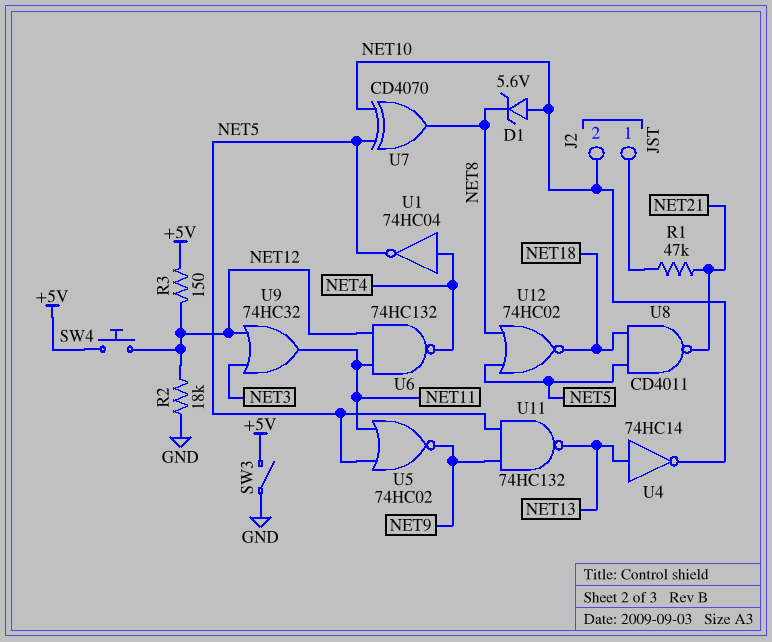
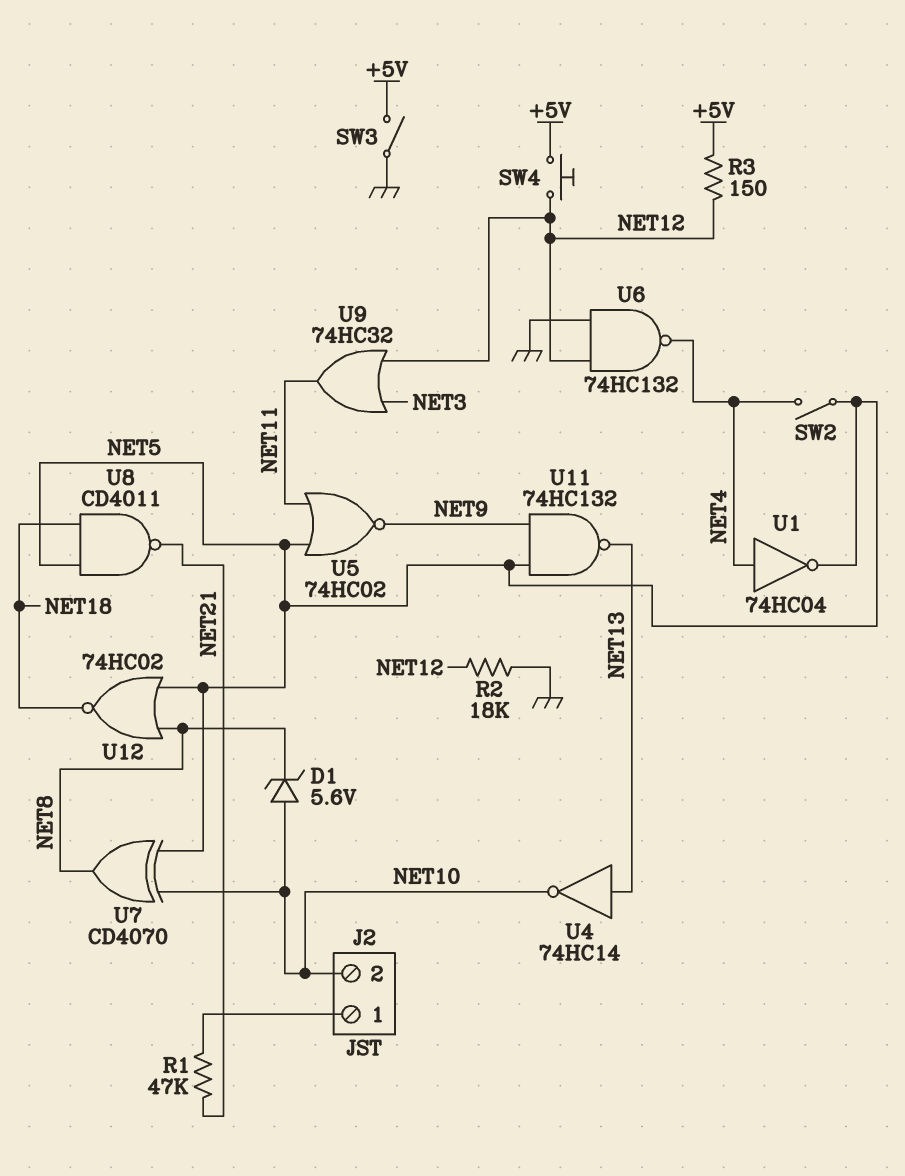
SW2: none -> switch (NET4, NET5)
U6: NAND 74HC132 (in NET11, in NET12, out NET4) -> NAND 74HC132 (in GND, in NET12, out NET4)

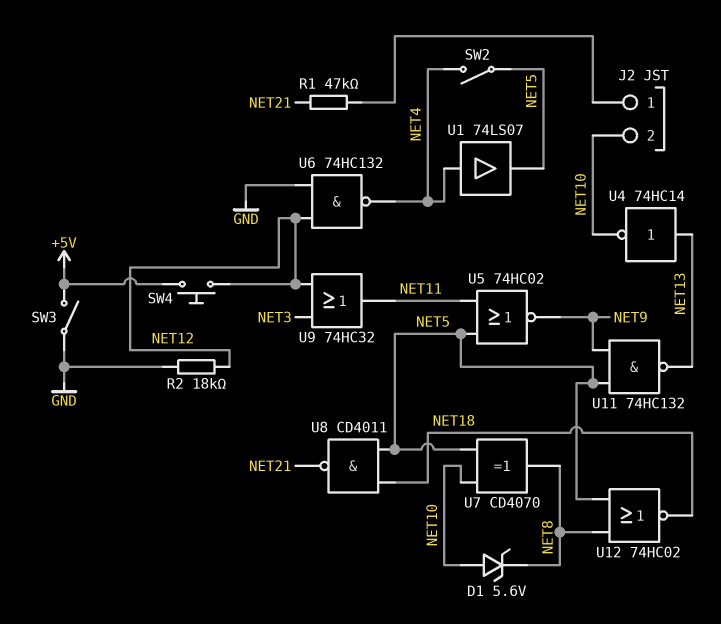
R3: 150 (+5V, NET12) -> none
U1: NOT 74HC04 (in NET4, out NET5) -> buffer 74LS07 (in NET4, out NET5)

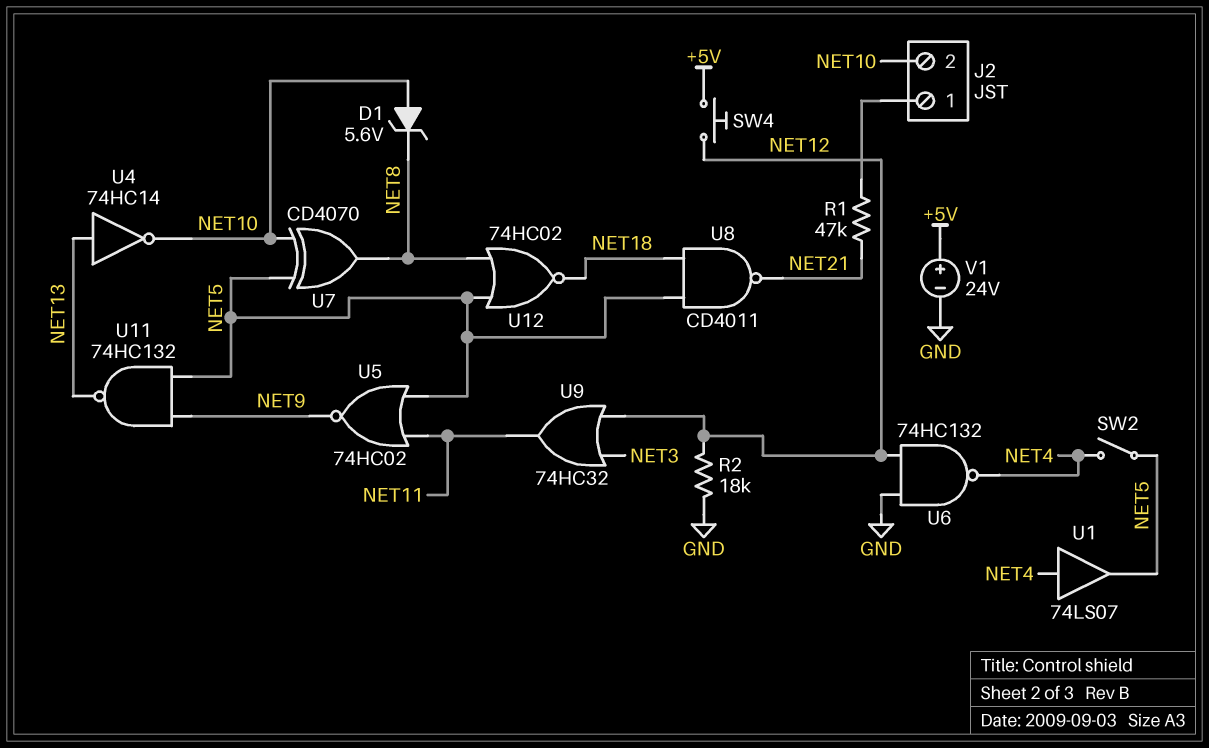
SW3: switch (+5V, GND) -> none
V1: none -> 24V (plus +5V, minus GND)

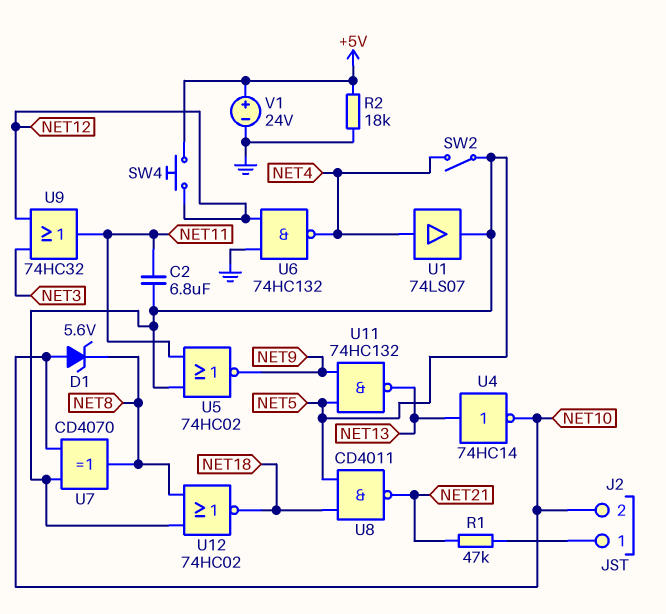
C2: none -> 6.8uF (NET5, NET11)
R2: 18k (GND, NET12) -> 18k (+5V, GND)

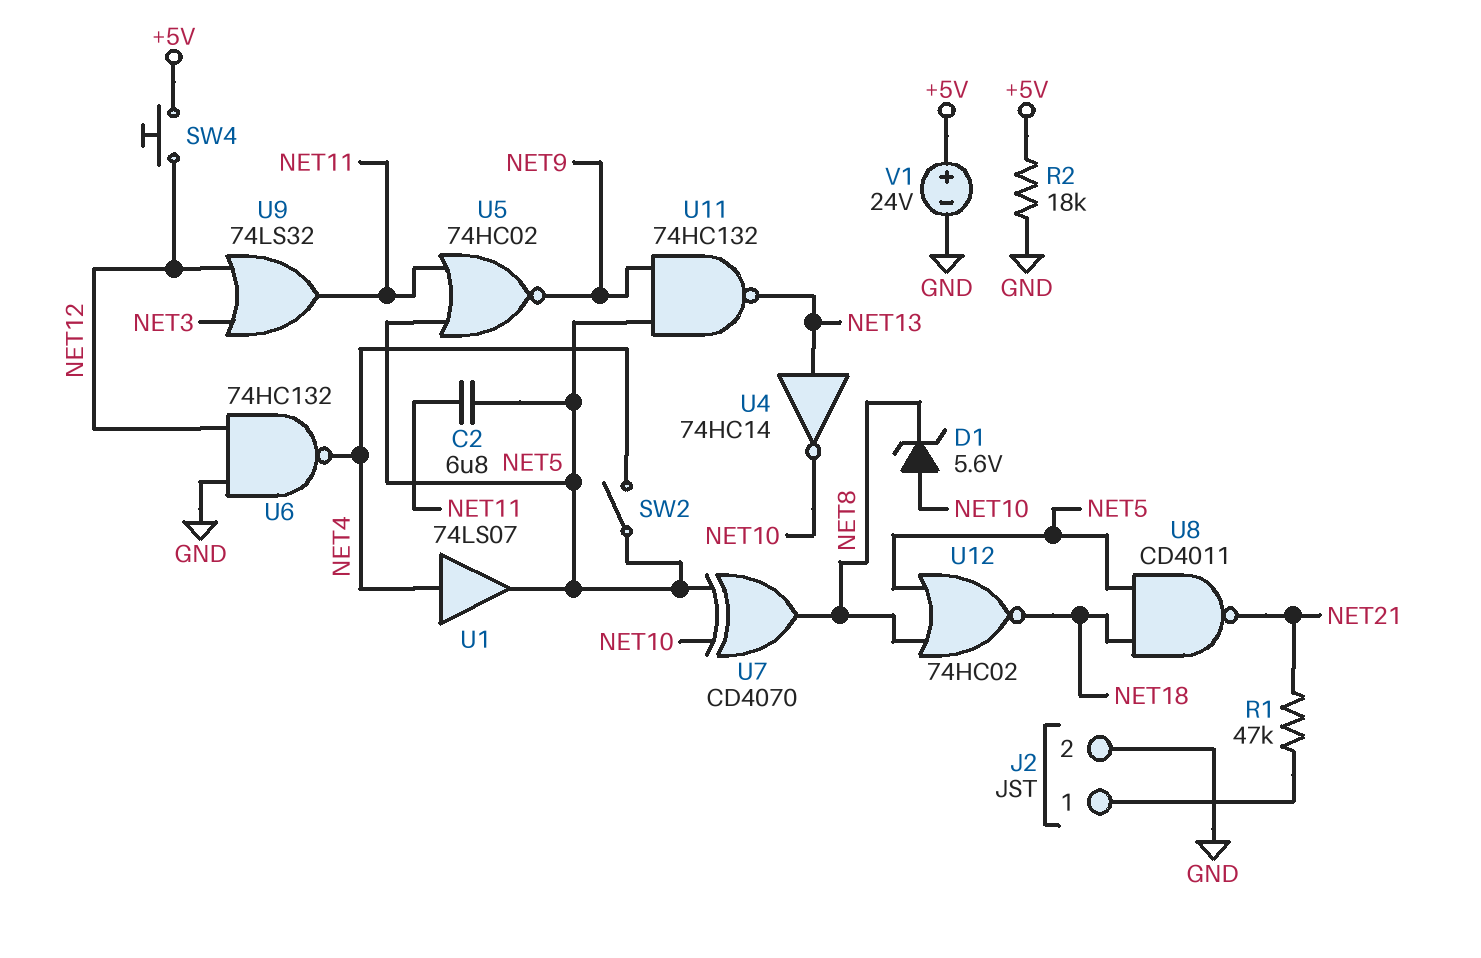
J2 pin 2: NET10 -> GND
U9: OR 74HC32 (in NET3, in NET12, out NET11) -> OR 74LS32 (in NET3, in NET12, out NET11)

